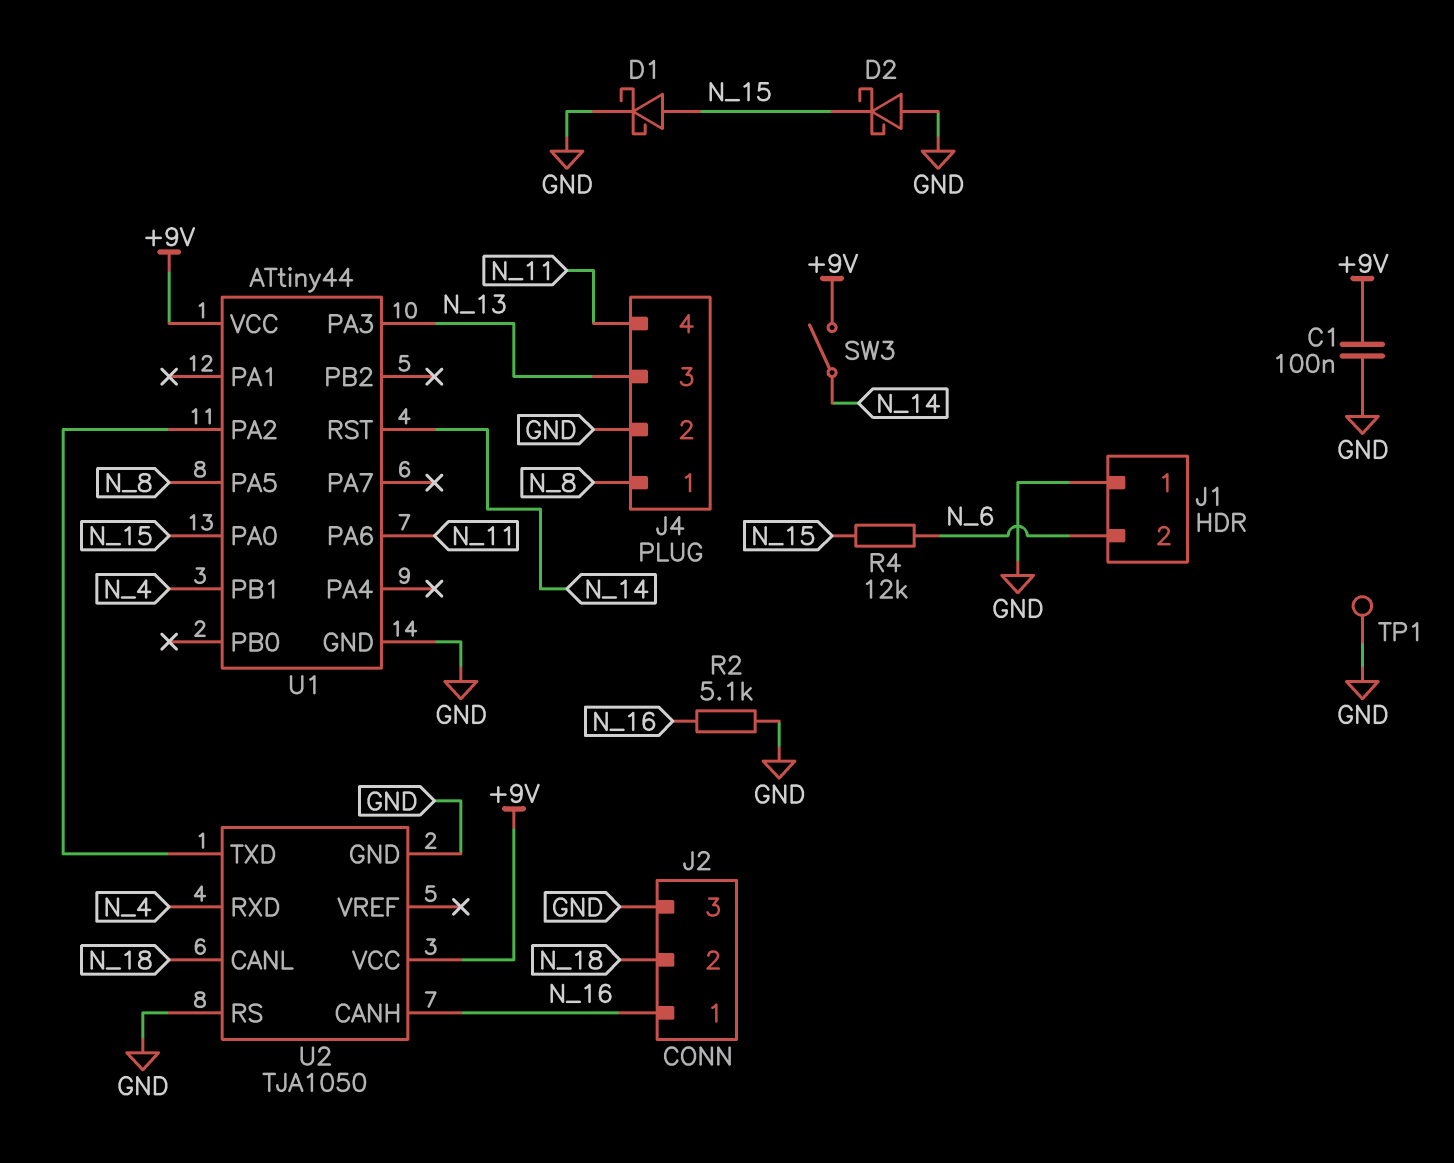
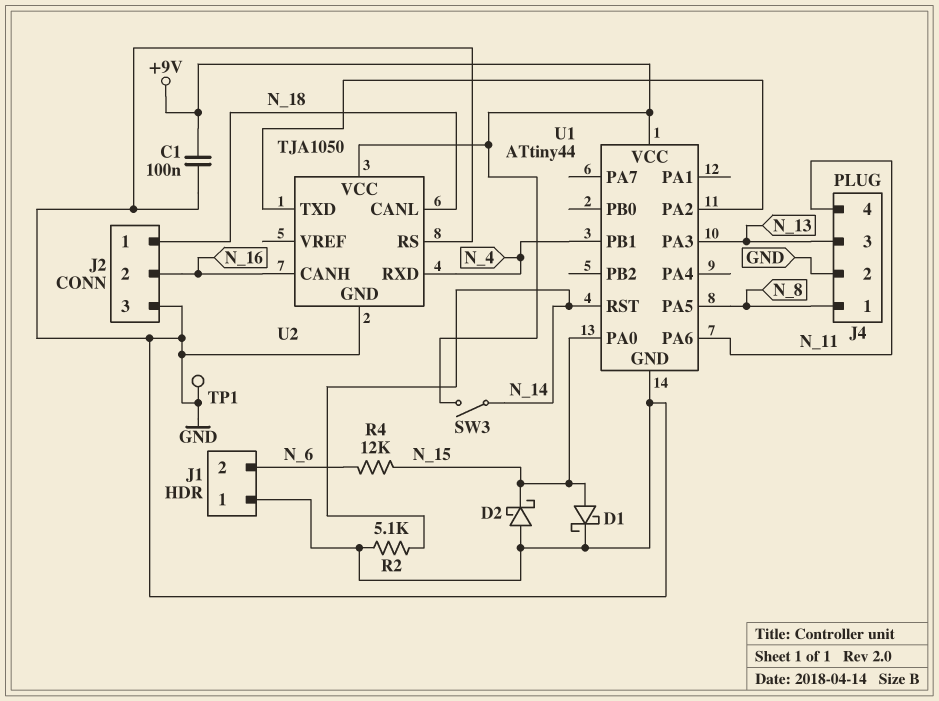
J2 pin 1: N_16 -> N_18
J2 pin 2: N_18 -> N_16
R2: 5.1k (GND, N_16) -> 5.1k (GND, N_14)

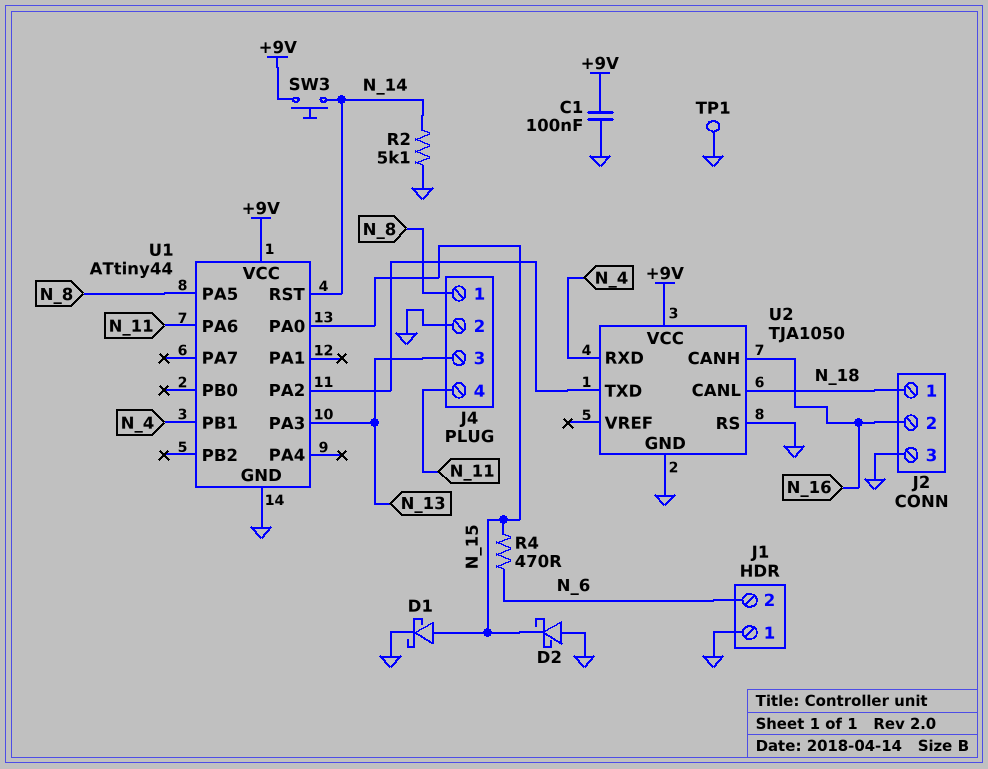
R4: 12k (N_6, N_15) -> 470 (N_6, N_15)
SW3: switch (+9V, N_14) -> button (+9V, N_14)

